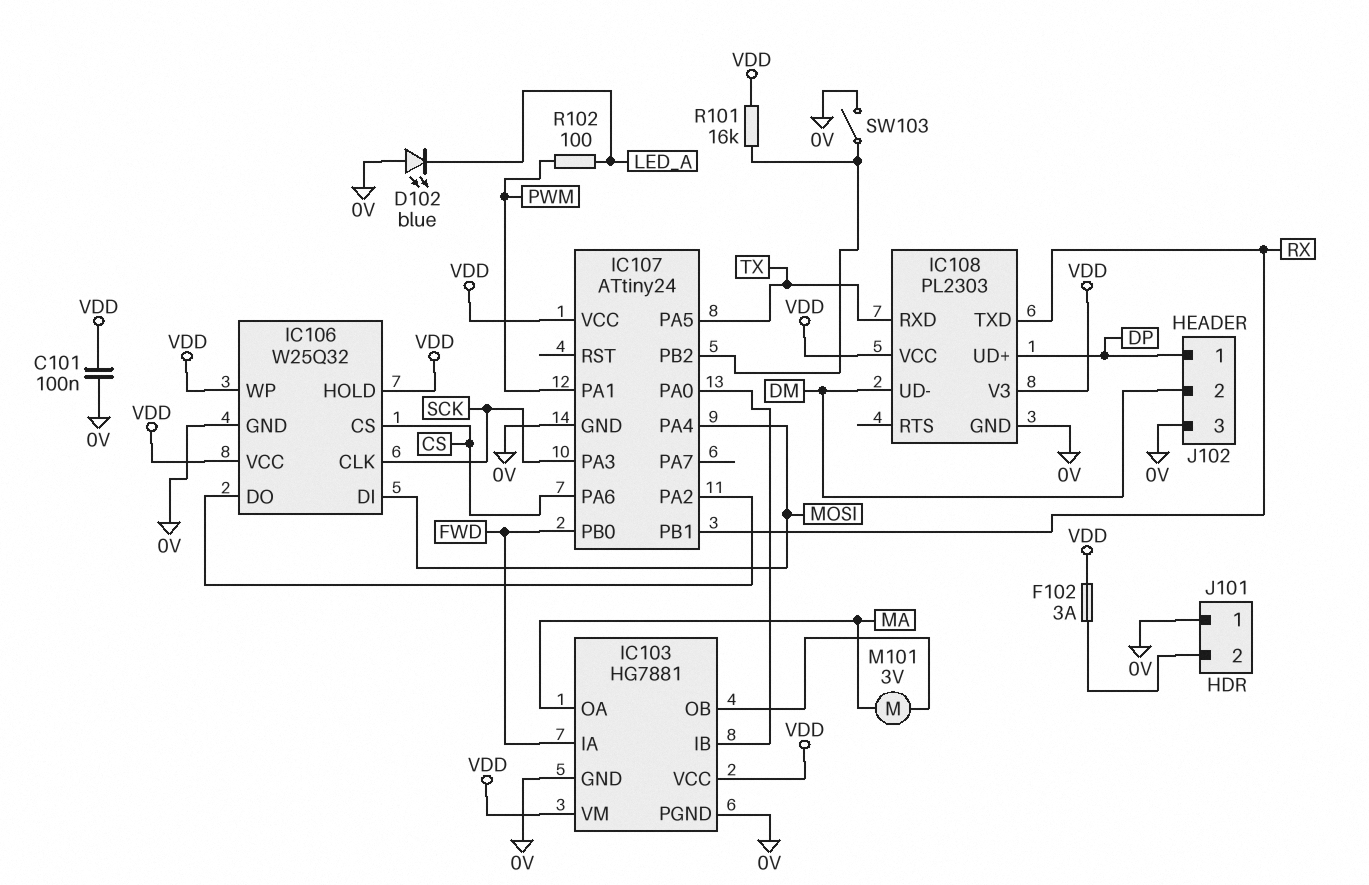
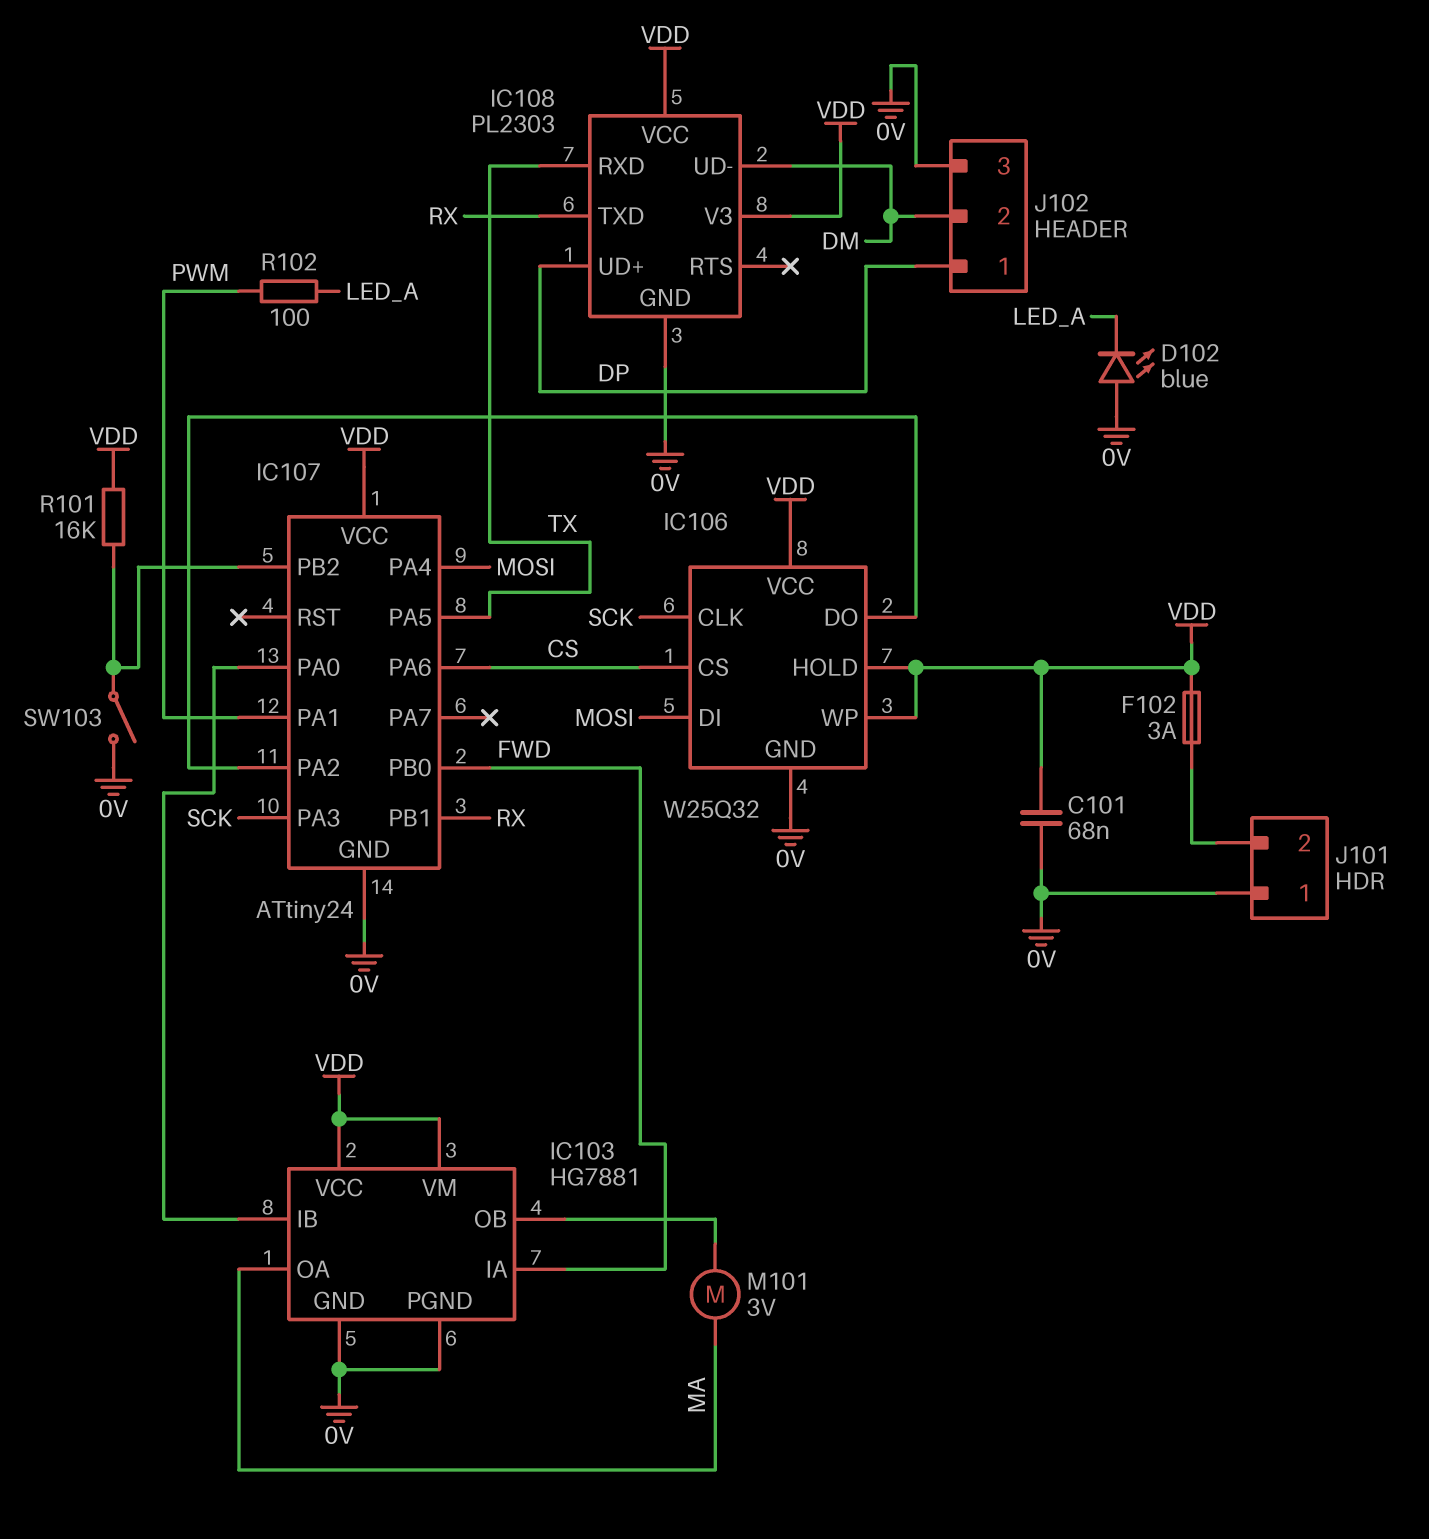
C101: 100nF (0V, VDD) -> 68nF (0V, VDD)

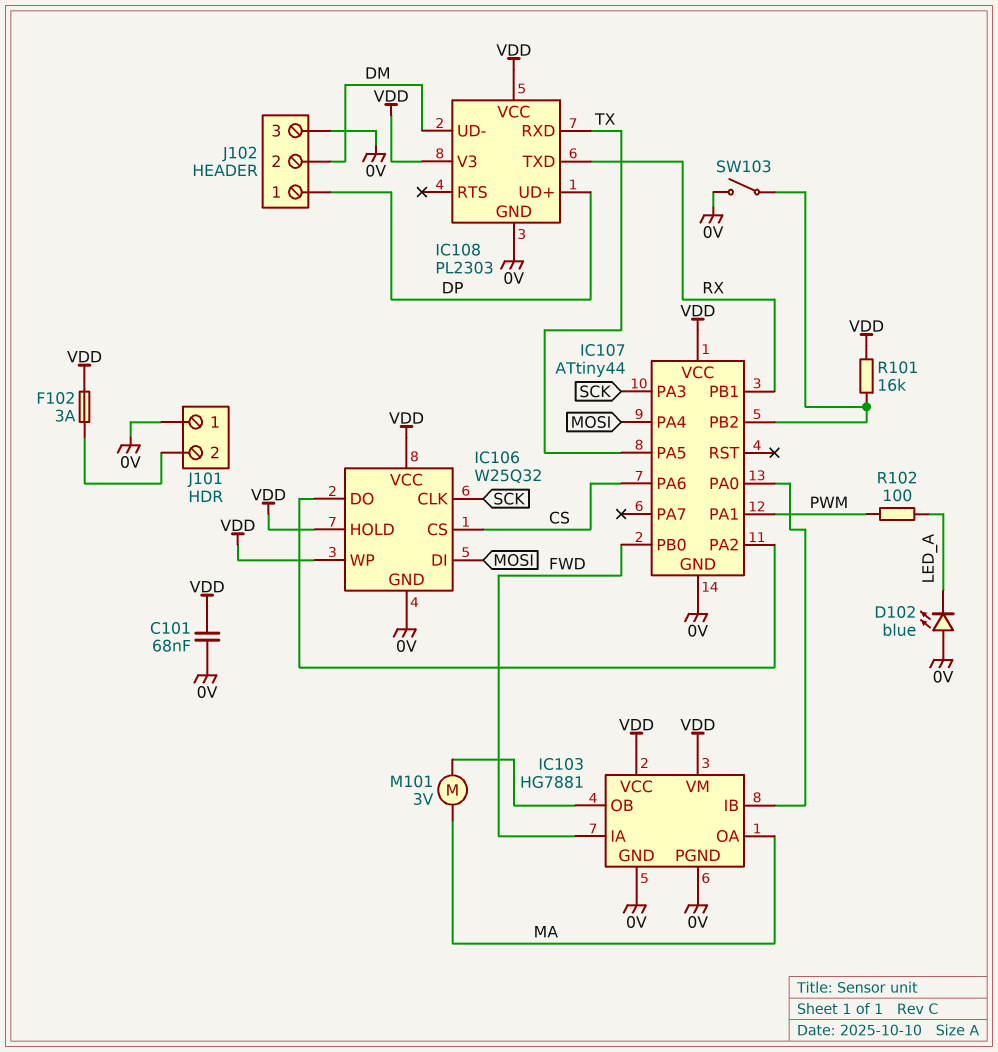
IC107: ATtiny24 -> ATtiny44

